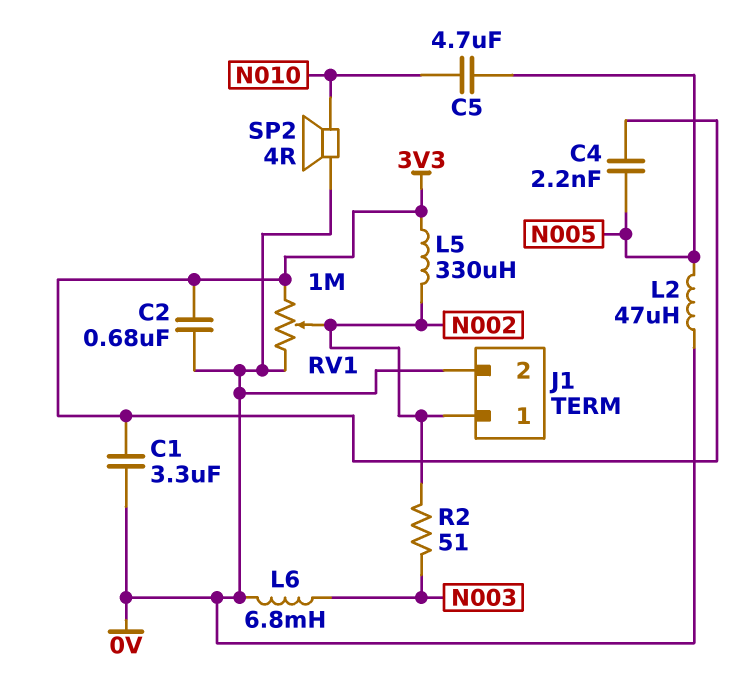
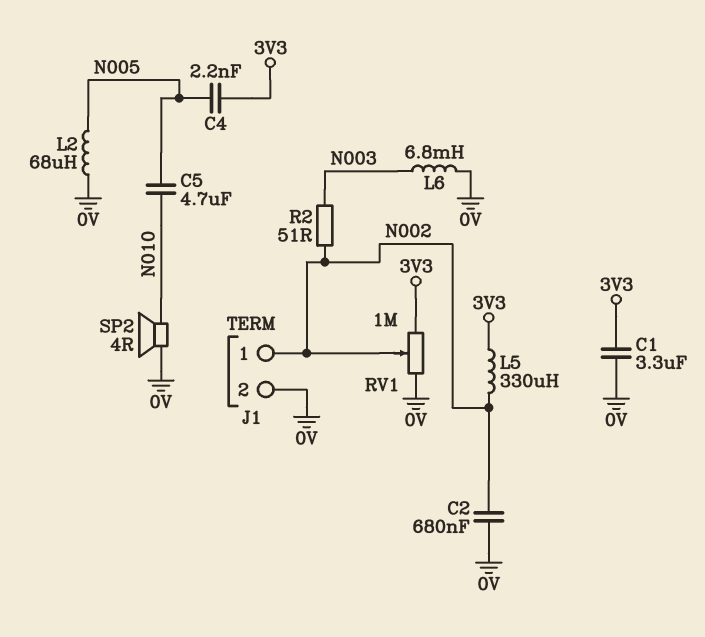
C2: 680nF (0V, 3V3) -> 680nF (0V, N002)
L2: 47uH (0V, N005) -> 68uH (0V, N005)

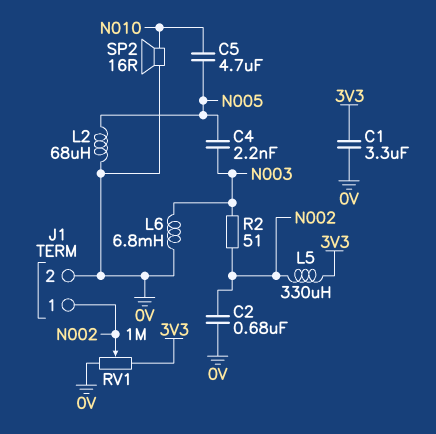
C4: 2.2nF (3V3, N005) -> 2.2nF (N003, N005)
SP2: speaker 4R (0V, N010) -> speaker 16R (0V, N010)

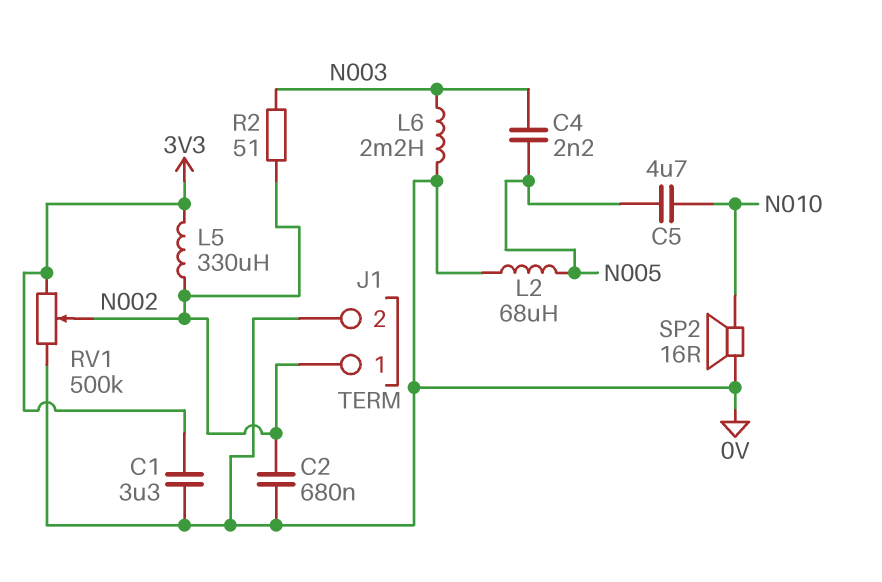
L6: 6.8mH (0V, N003) -> 2.2mH (0V, N003)
RV1: 1M (0V, 3V3, wiper N002) -> 500k (0V, 3V3, wiper N002)

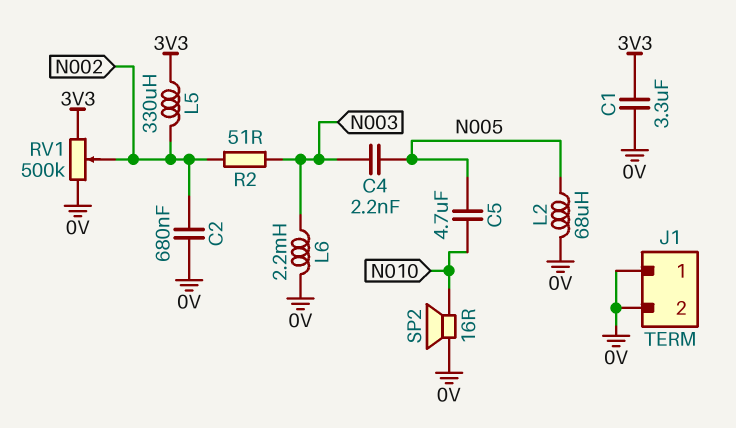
J1 pin 1: N002 -> 0V

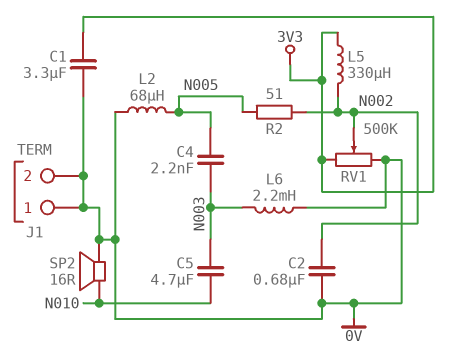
C5: 4.7uF (N005, N010) -> 4.7uF (N003, N010)
R2: 51 (N002, N003) -> 51 (N002, N005)

